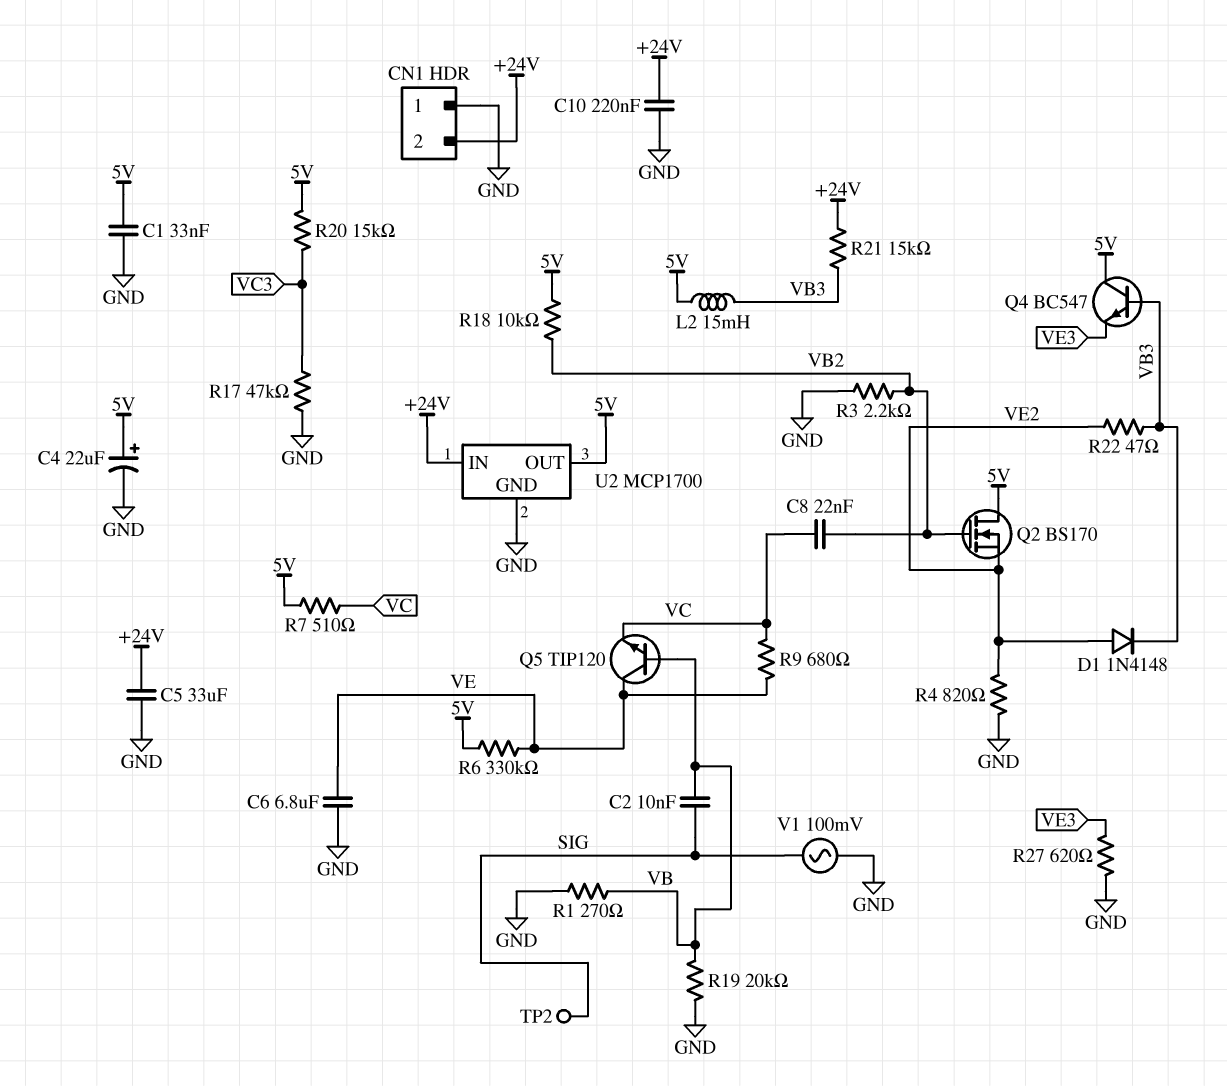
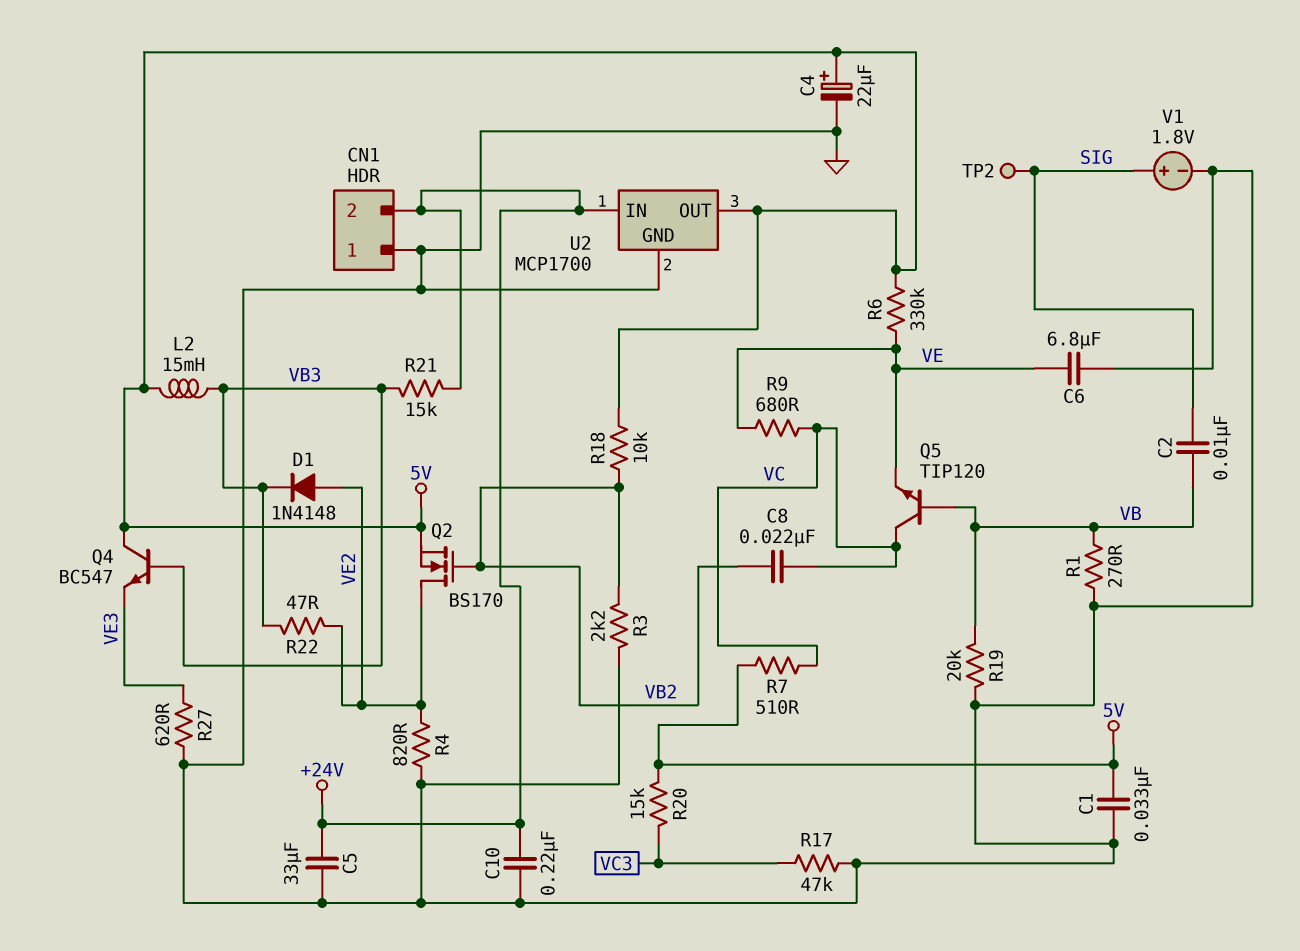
Q2: NMOS BS170 (G VB2, D 5V, S VE2) -> NMOS BS170 (G VB2, D VE2, S 5V)
Q5: NPN TIP120 (B VB, C VE, E VC) -> NPN TIP120 (B VB, C VC, E VE)
V1: AC 100mV (GND, SIG) -> 1.8V (plus SIG, minus GND)

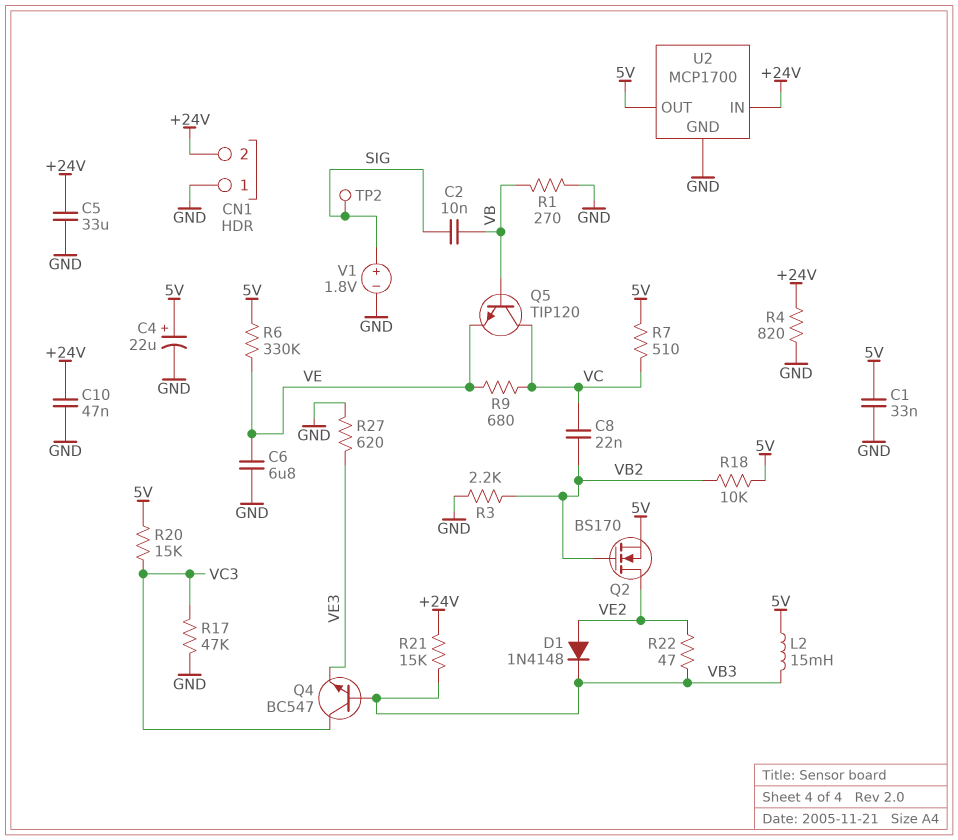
C10: 220nF (+24V, GND) -> 47nF (+24V, GND)
Q4: NPN BC547 (B VB3, C 5V, E VE3) -> NPN BC547 (B VB3, C VC3, E VE3)
R4: 820 (GND, VE2) -> 820 (+24V, GND)
R19: 20k (GND, VB) -> none

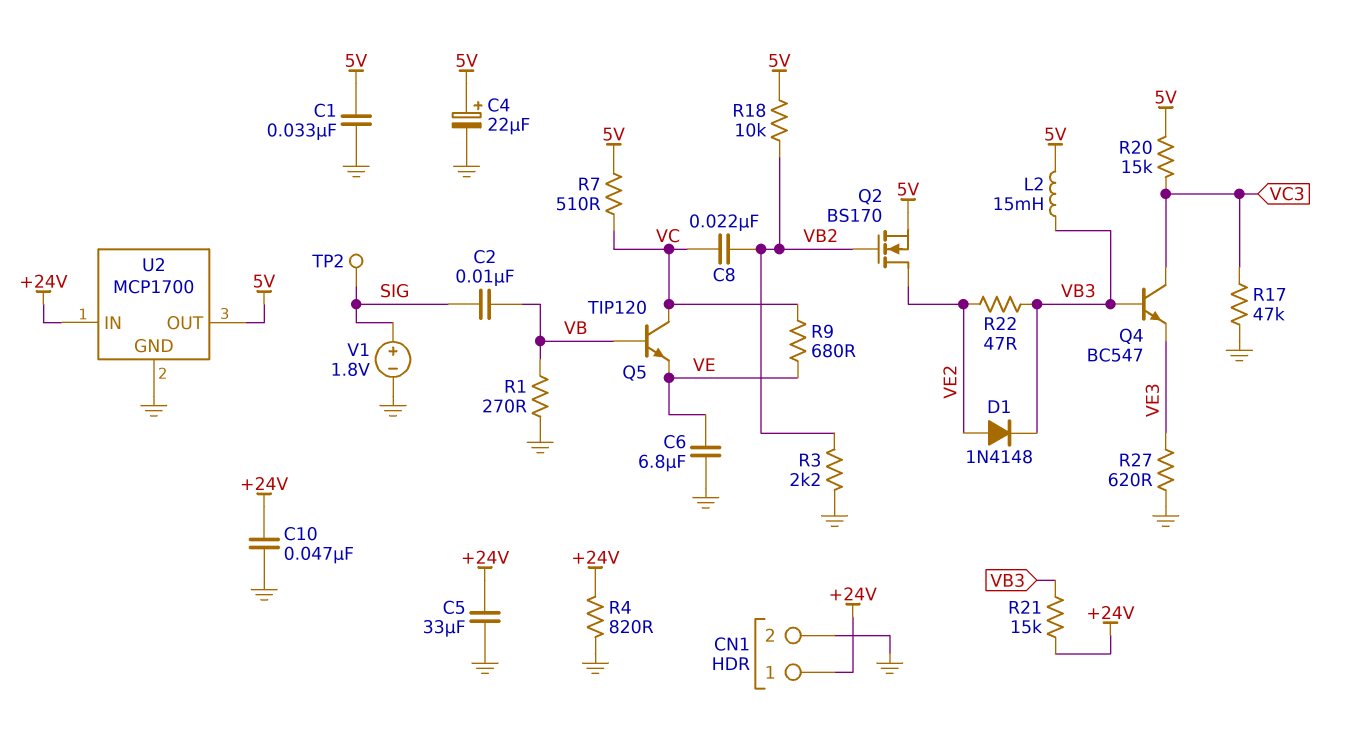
CN1 pin 1: GND -> +24V
CN1 pin 2: +24V -> GND
R6: 330k (5V, VE) -> none

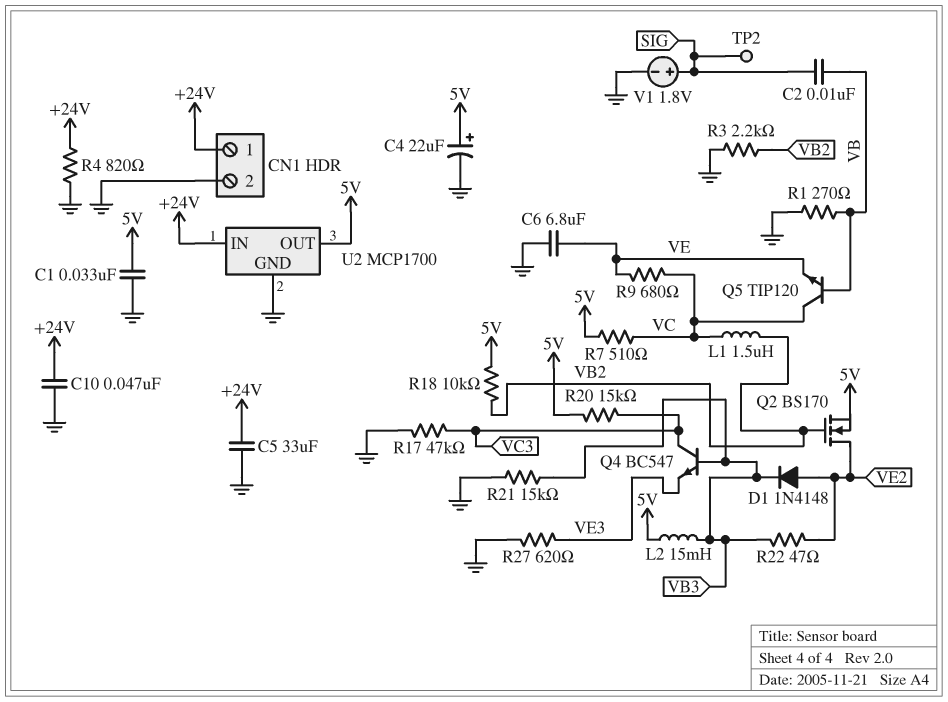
C8: 22nF (VB2, VC) -> none
L1: none -> 1.5uH (VB2, VC)
R21: 15k (+24V, VB3) -> 15k (GND, VB3)

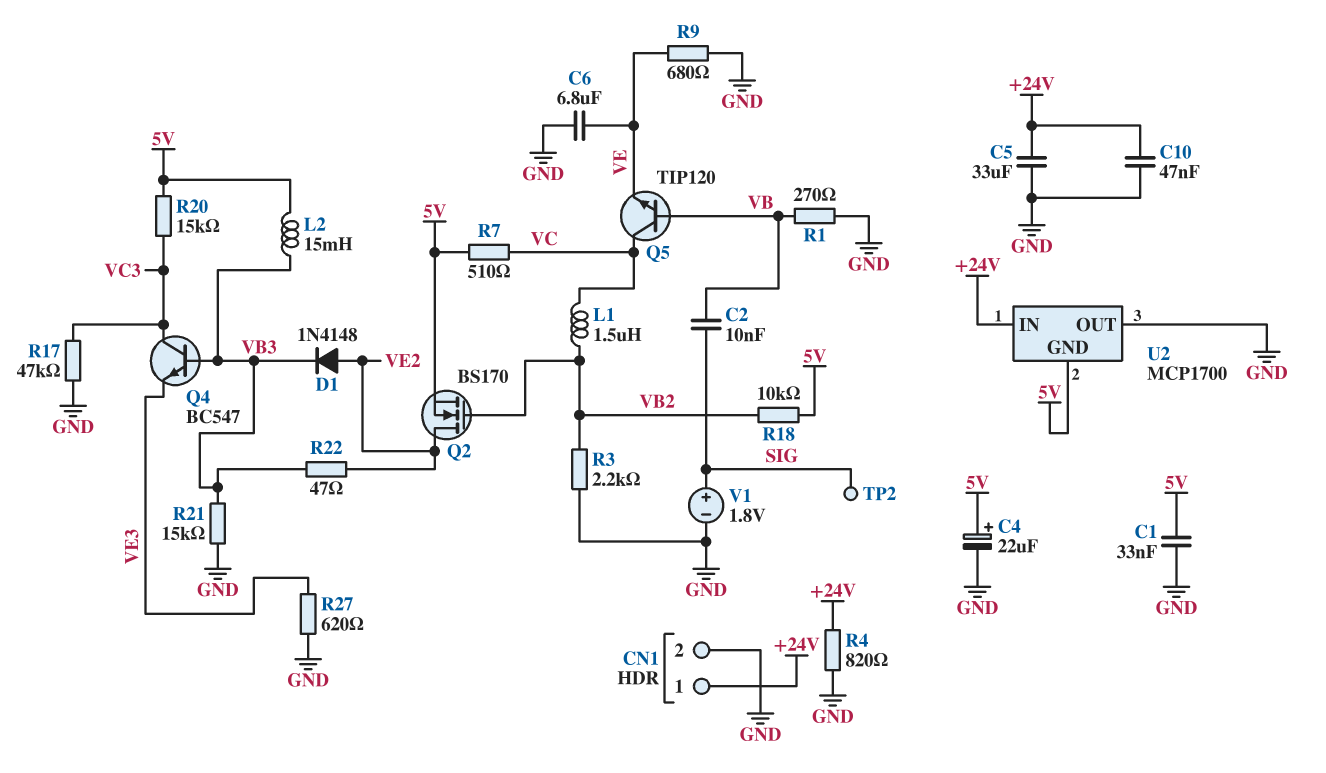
R9: 680 (VC, VE) -> 680 (GND, VE)
U2 pin GND: GND -> 5V
U2 pin OUT: 5V -> GND

